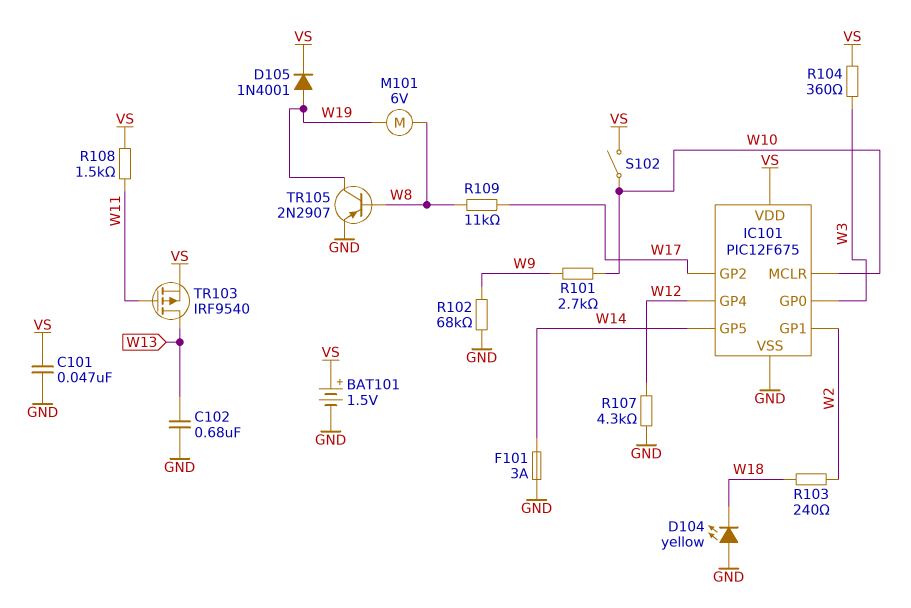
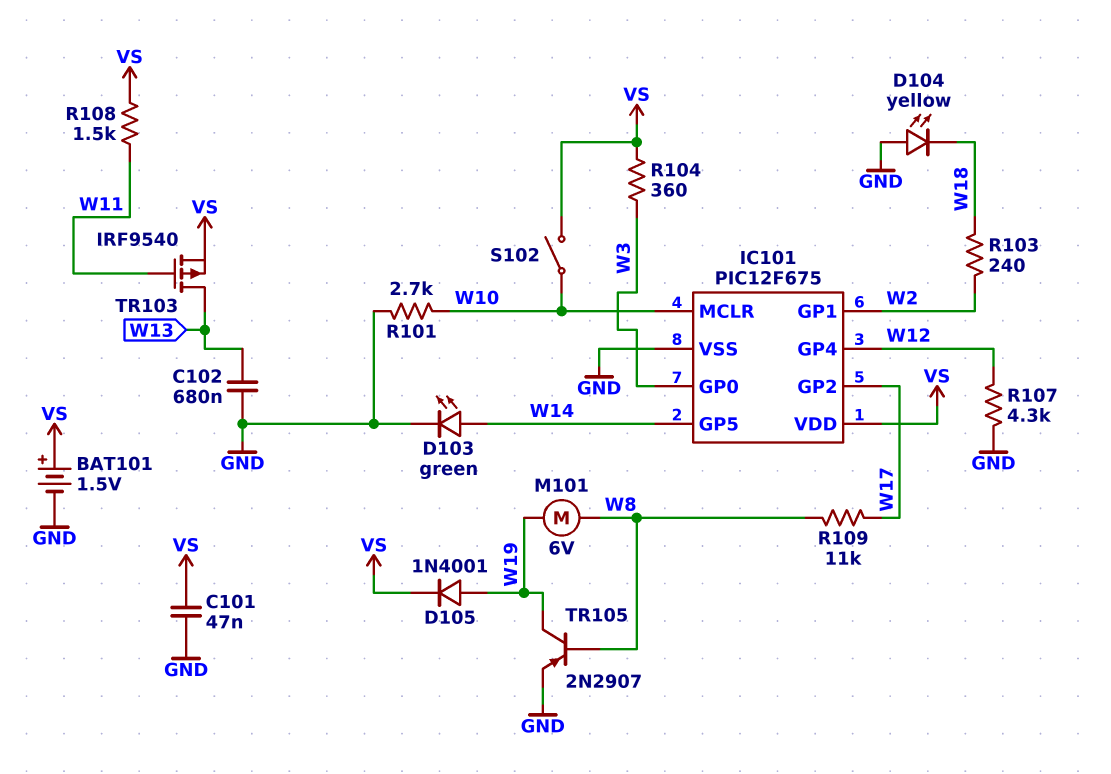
D103: none -> LED green (A W14, K GND)
F101: 3A (GND, W14) -> none
R101: 2.7k (W9, W10) -> 2.7k (GND, W10)
R102: 68k (GND, W9) -> none

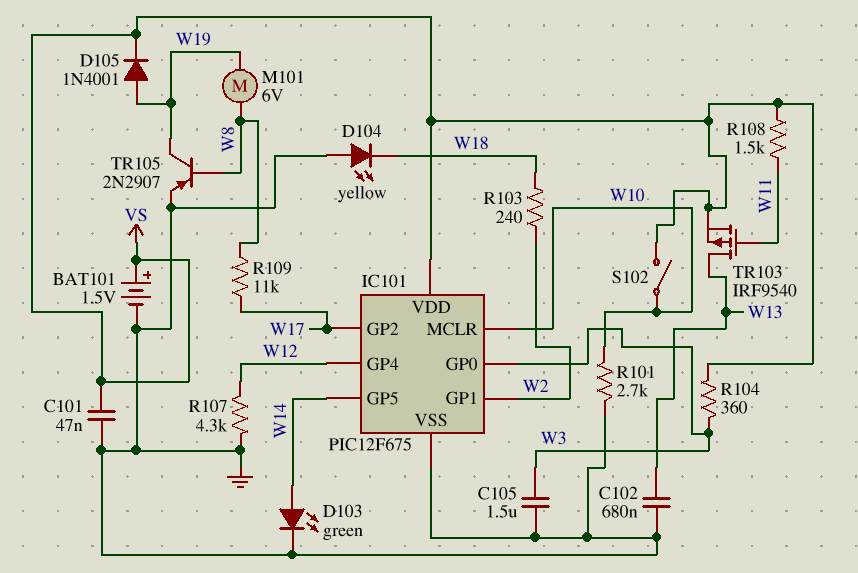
C105: none -> 1.5uF (GND, W3)

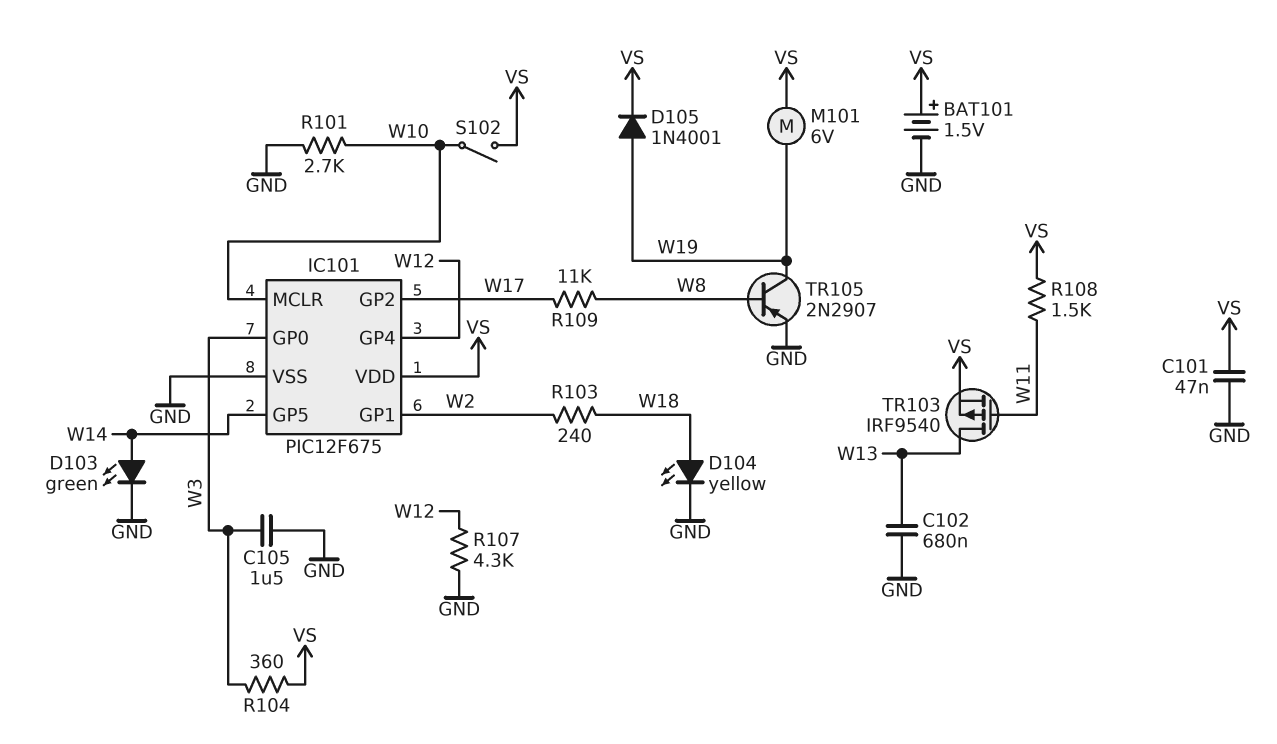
D104: LED yellow (A GND, K W18) -> LED yellow (A W18, K GND)
M101: motor 6V (W8, W19) -> motor 6V (VS, W19)

